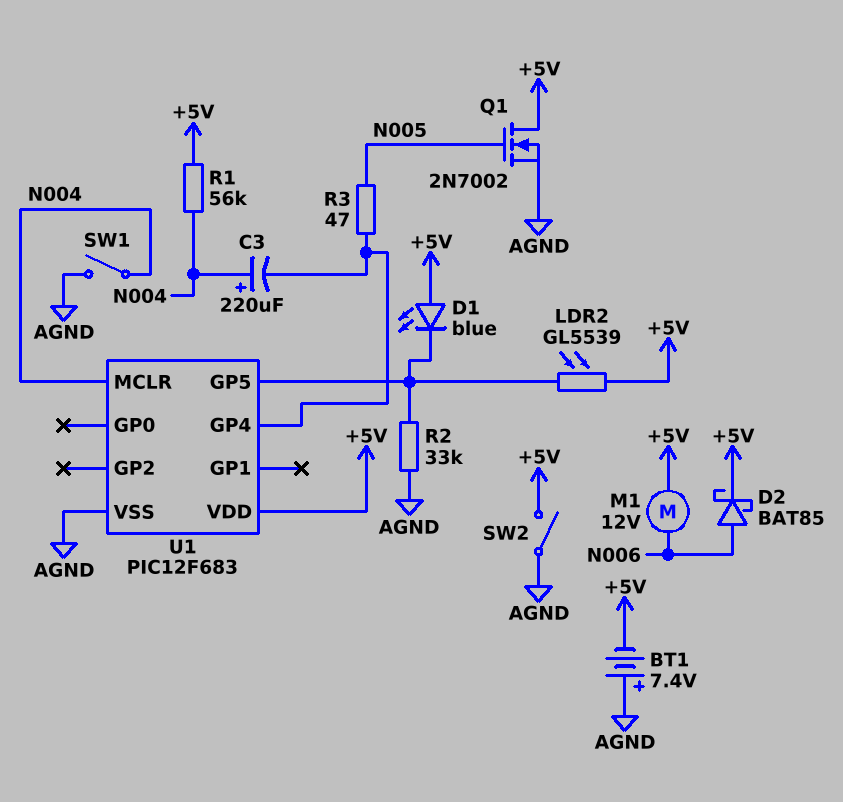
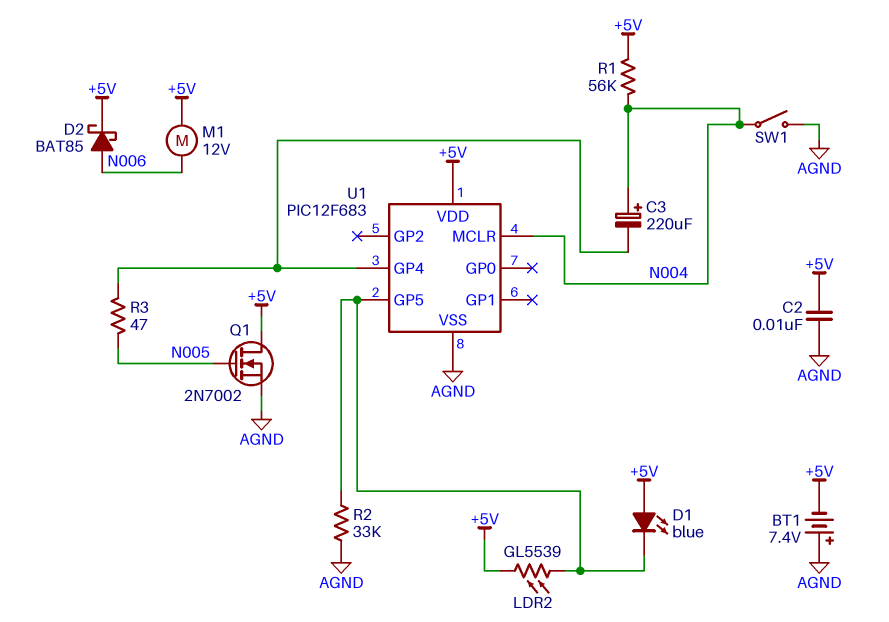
C2: none -> 10nF (+5V, AGND)
SW2: switch (+5V, AGND) -> none

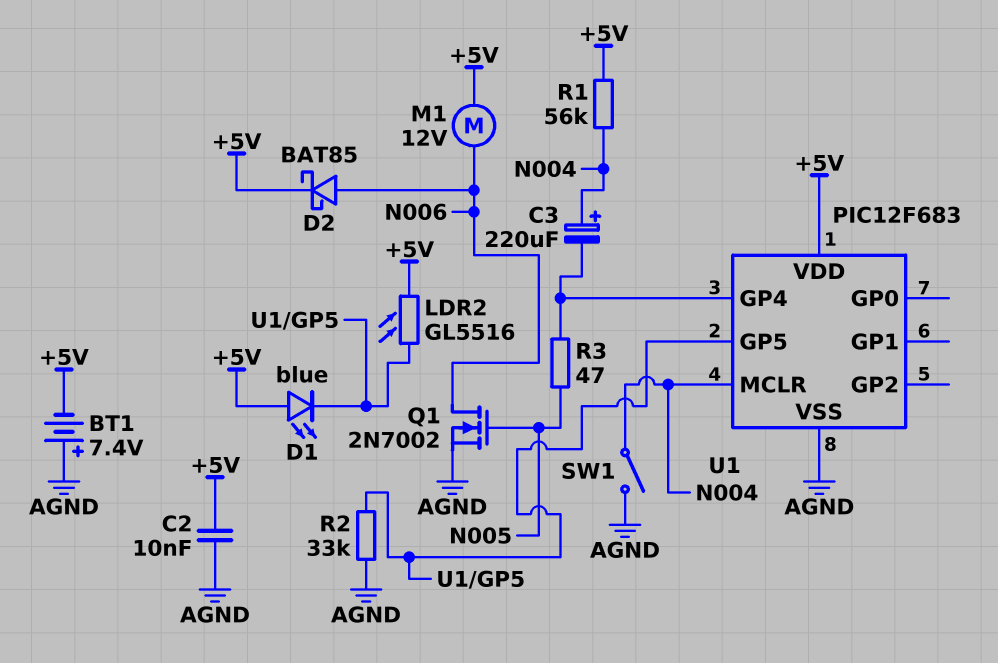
LDR2: GL5539 (+5V, U1/GP5) -> GL5516 (+5V, U1/GP5)
Q1: NMOS 2N7002 (G N005, D +5V, S AGND) -> NMOS 2N7002 (G N005, D N006, S AGND)

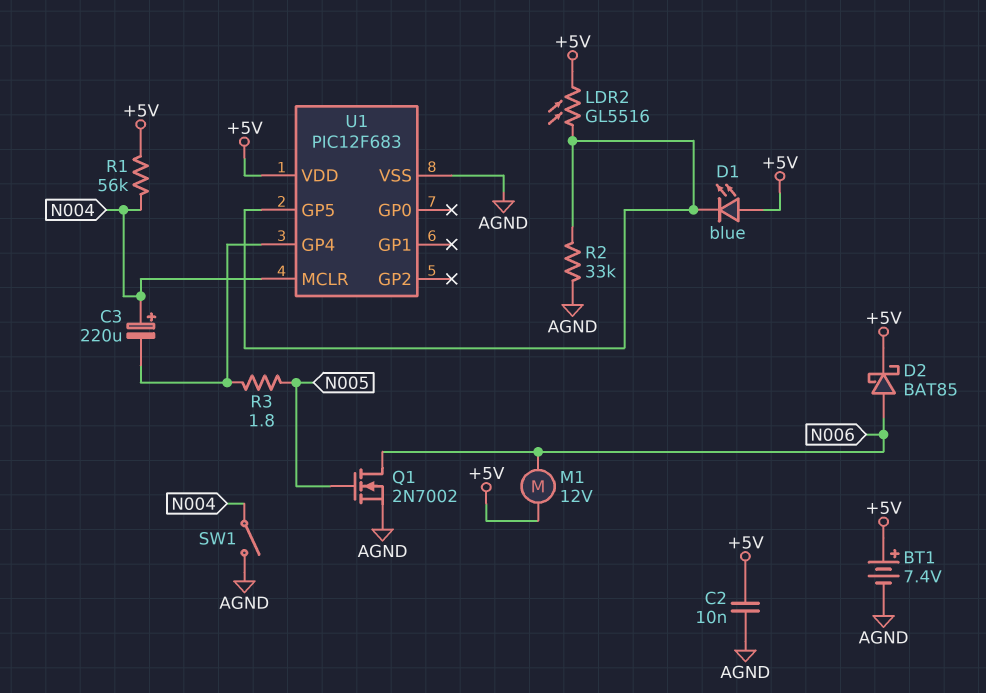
BT1: 7.4V (plus AGND, minus +5V) -> 7.4V (plus +5V, minus AGND)
R3: 47 (N005, U1/GP4) -> 1.8 (N005, U1/GP4)

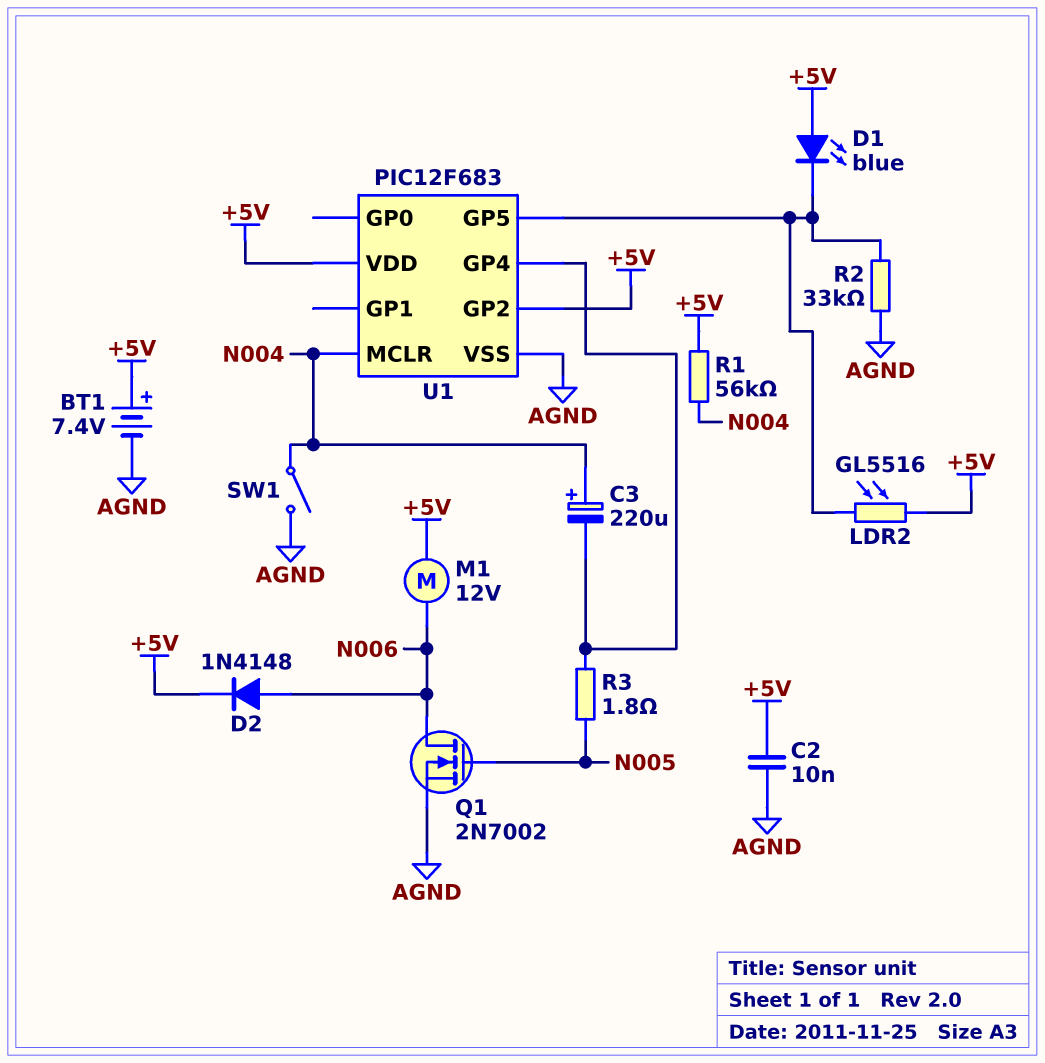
D2: schottky BAT85 (A N006, K +5V) -> diode 1N4148 (A N006, K +5V)
U1 pin GP2: none -> +5V

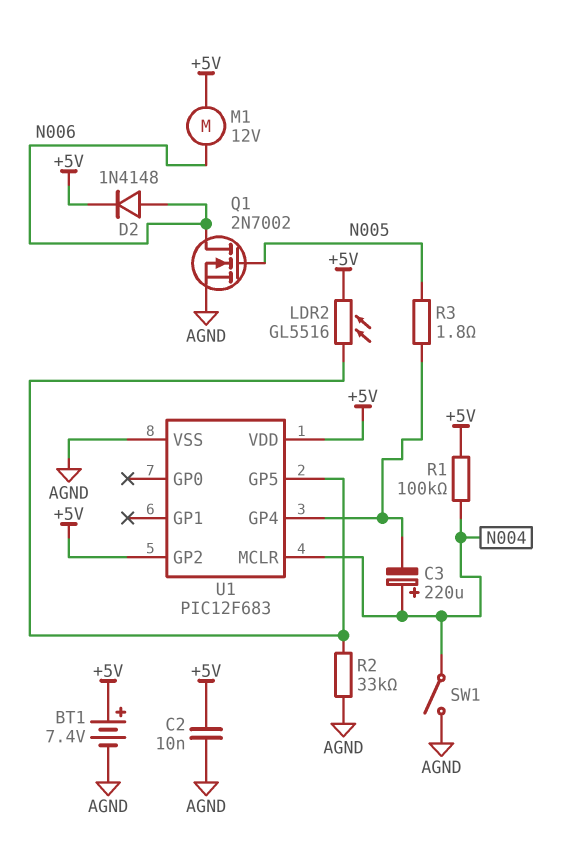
D1: LED blue (A +5V, K U1/GP5) -> none
R1: 56k (+5V, N004) -> 100k (+5V, N004)

